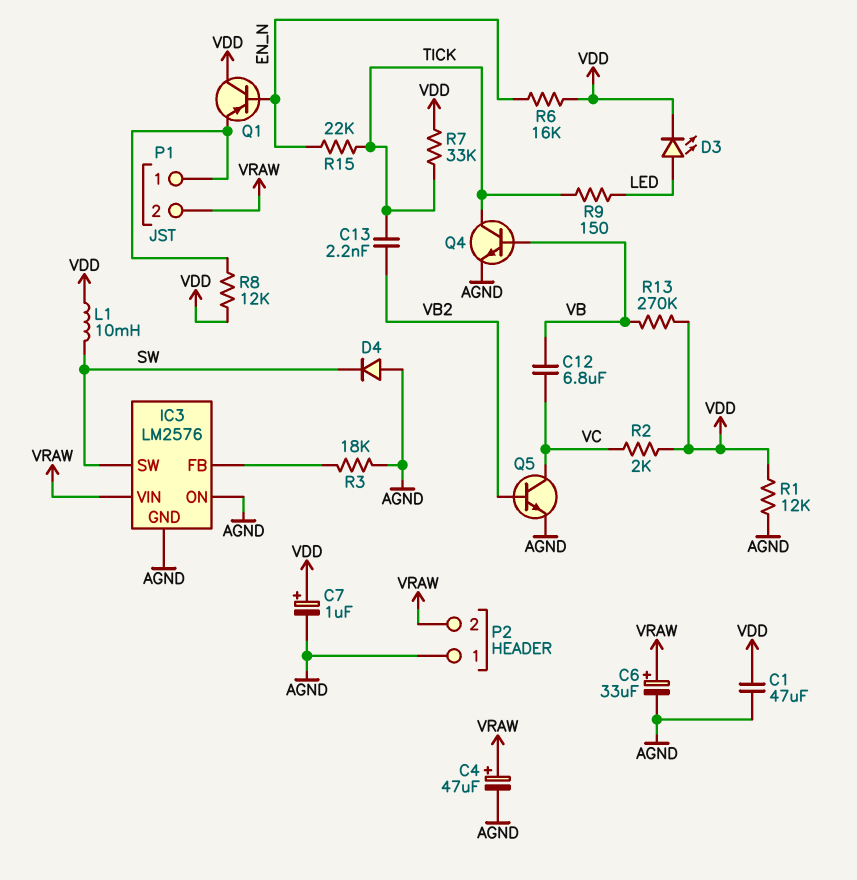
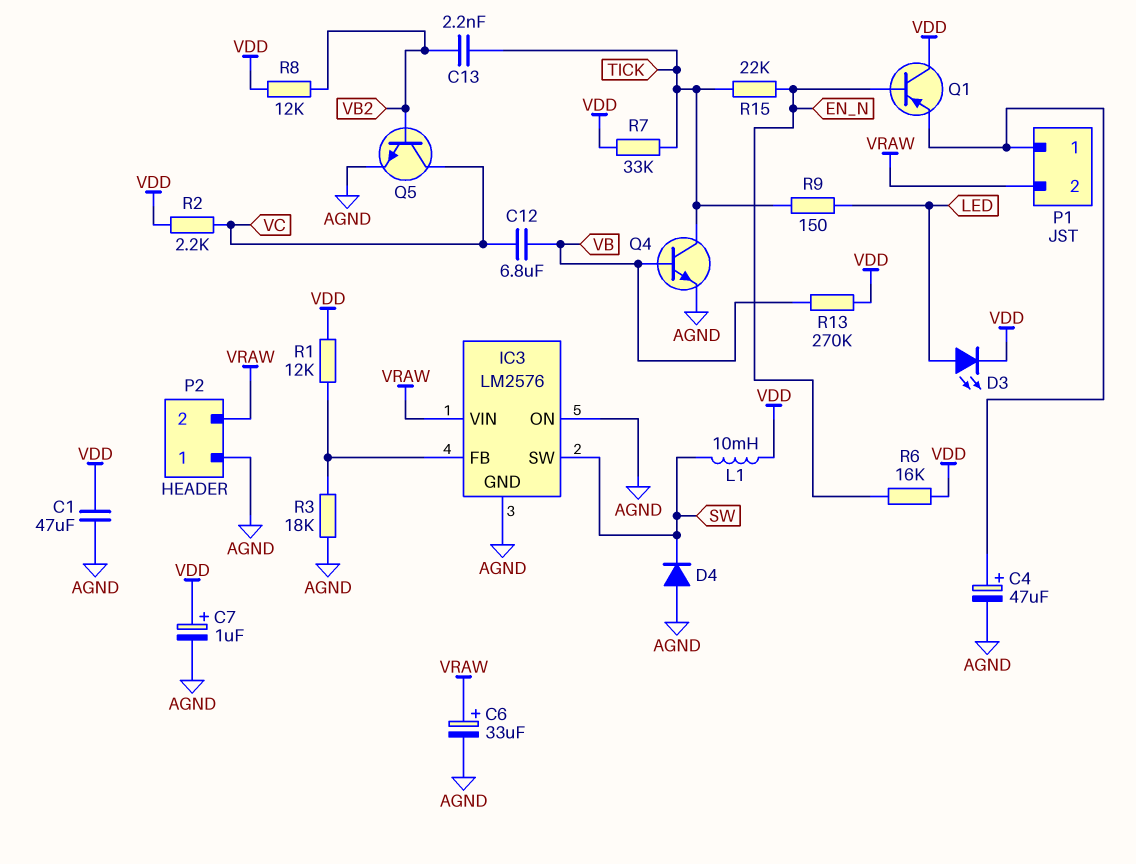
C4: 47uF (plus VRAW, minus AGND) -> 47uF (plus P1/1, minus AGND)
R1: 12k (AGND, VDD) -> 12k (IC3/FB, VDD)
R2: 2k (VC, VDD) -> 2.2k (VC, VDD)
R8: 12k (P1/1, VDD) -> 12k (VB2, VDD)

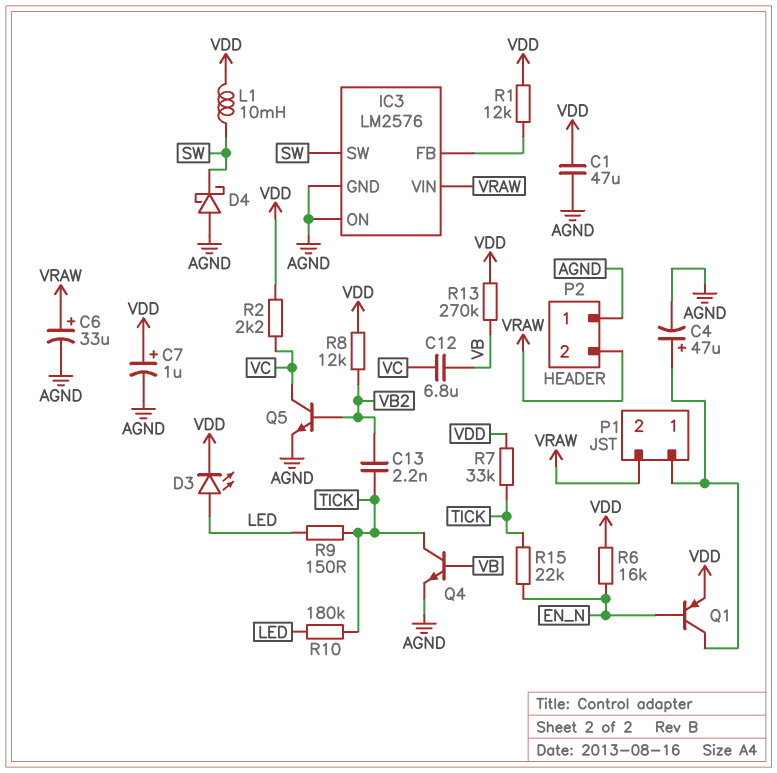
D4: diode (A AGND, K SW) -> schottky (A AGND, K SW)
Q1: PNP (B EN_N, C VDD, E P1/1) -> PNP (B EN_N, C P1/1, E VDD)
R3: 18k (AGND, IC3/FB) -> none
R10: none -> 180k (LED, TICK)

